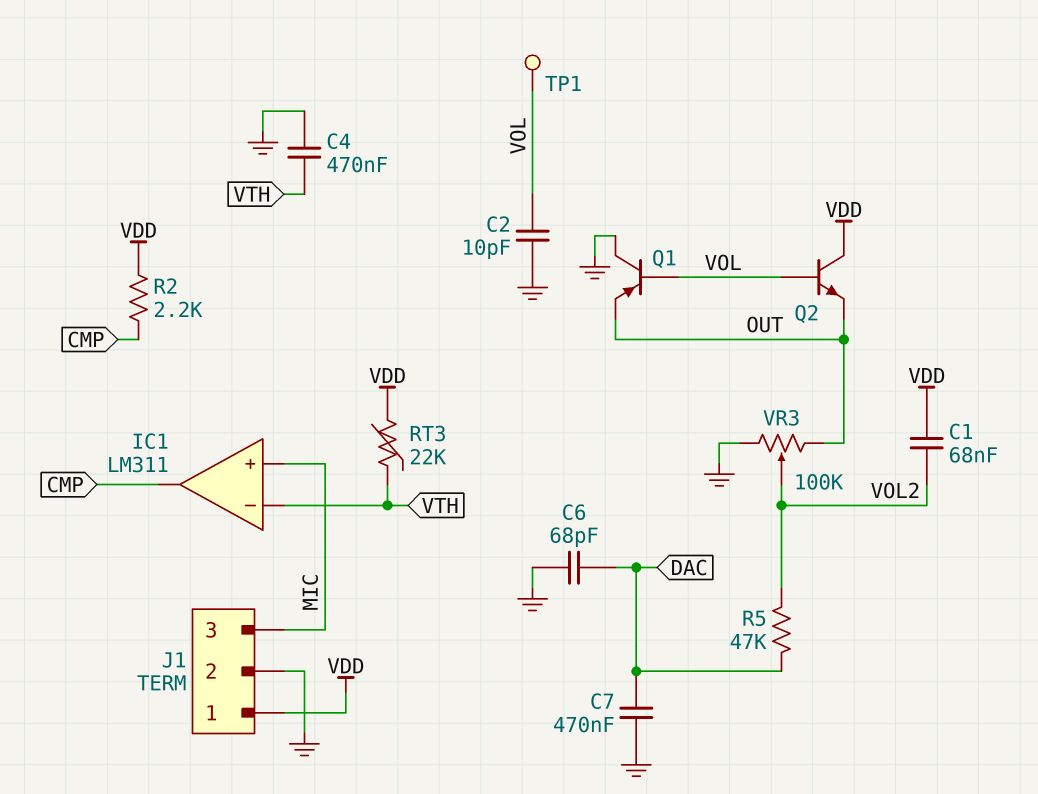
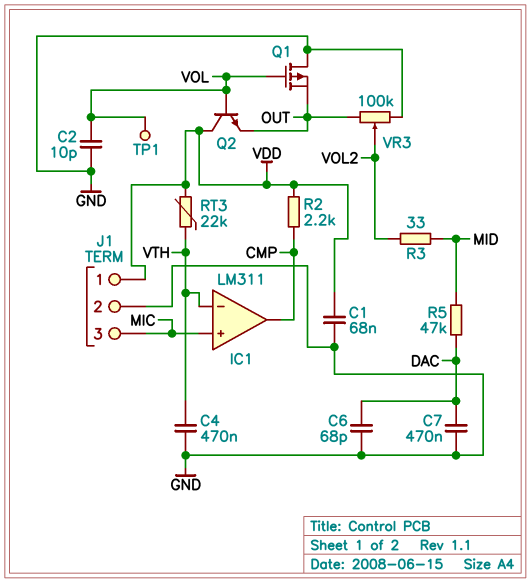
C1: 68nF (VDD, VOL2) -> 68nF (GND, VDD)
Q1: PNP (B VOL, C GND, E OUT) -> PMOS (G VOL, D GND, S OUT)
R3: none -> 33 (MID, VOL2)
R5: 47k (DAC, VOL2) -> 47k (DAC, MID)

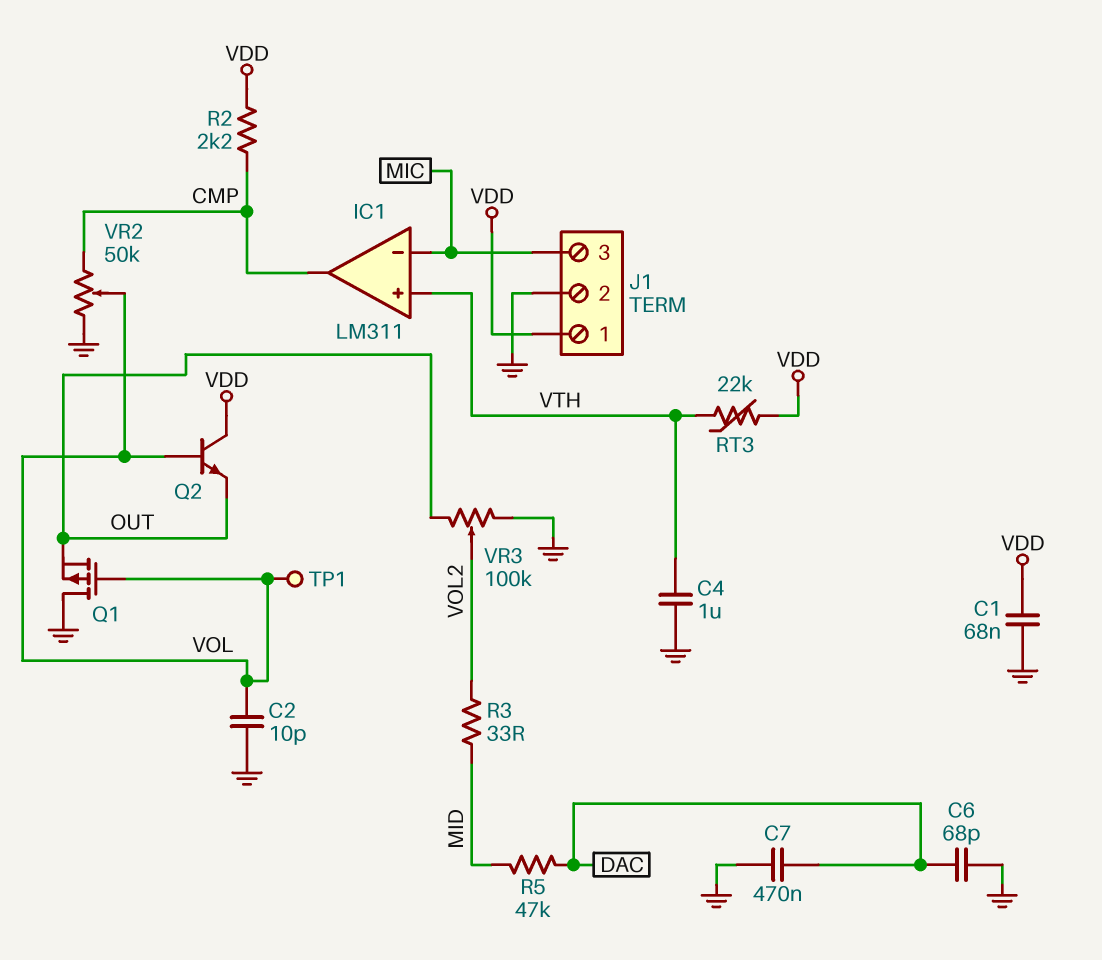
C4: 470nF (GND, VTH) -> 1uF (GND, VTH)
IC1 pin in+: MIC -> VTH
IC1 pin in-: VTH -> MIC
VR2: none -> 50k (CMP, GND, wiper VOL)

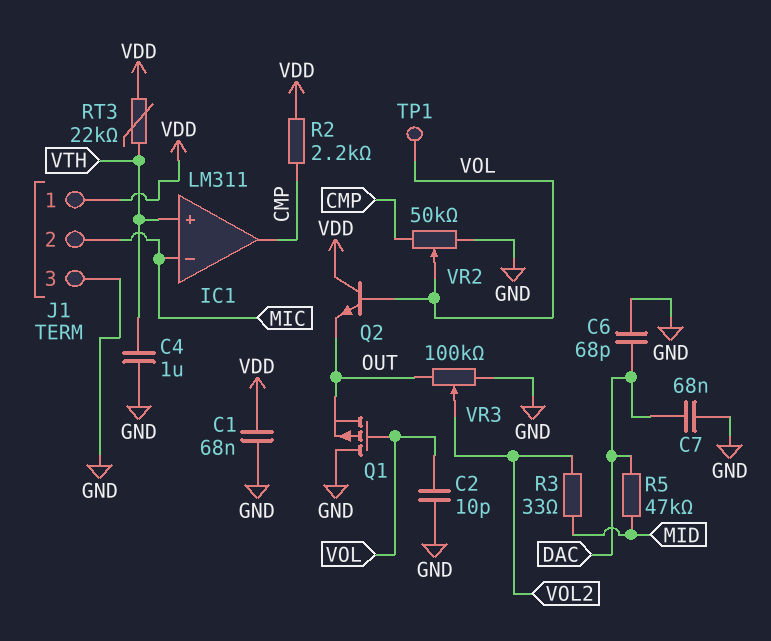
C7: 470nF (DAC, GND) -> 68nF (DAC, GND)
J1 pin 2: GND -> MIC
J1 pin 3: MIC -> GND

